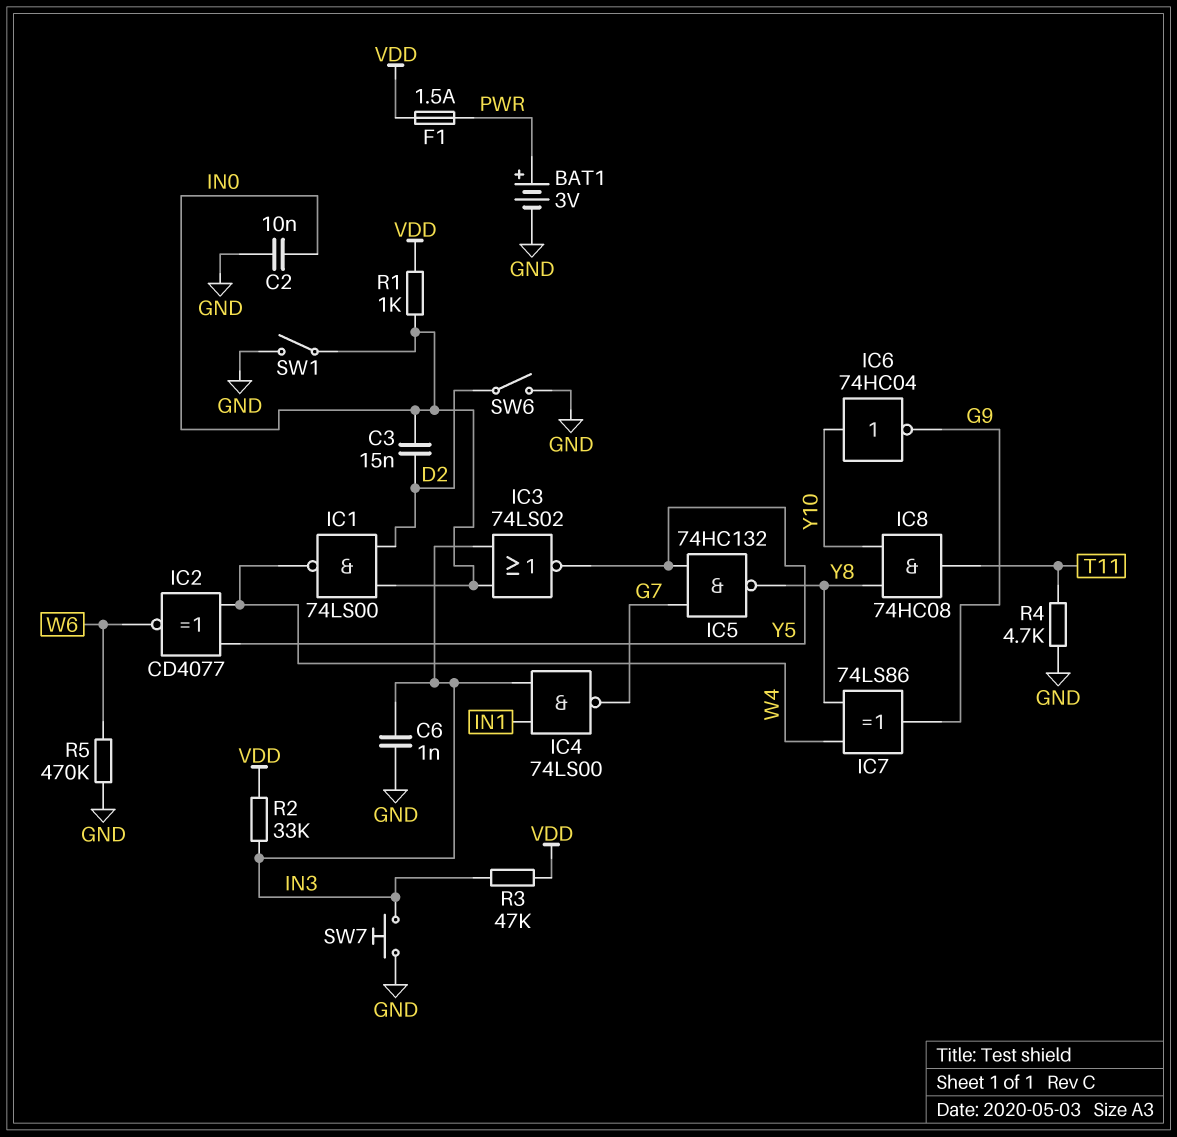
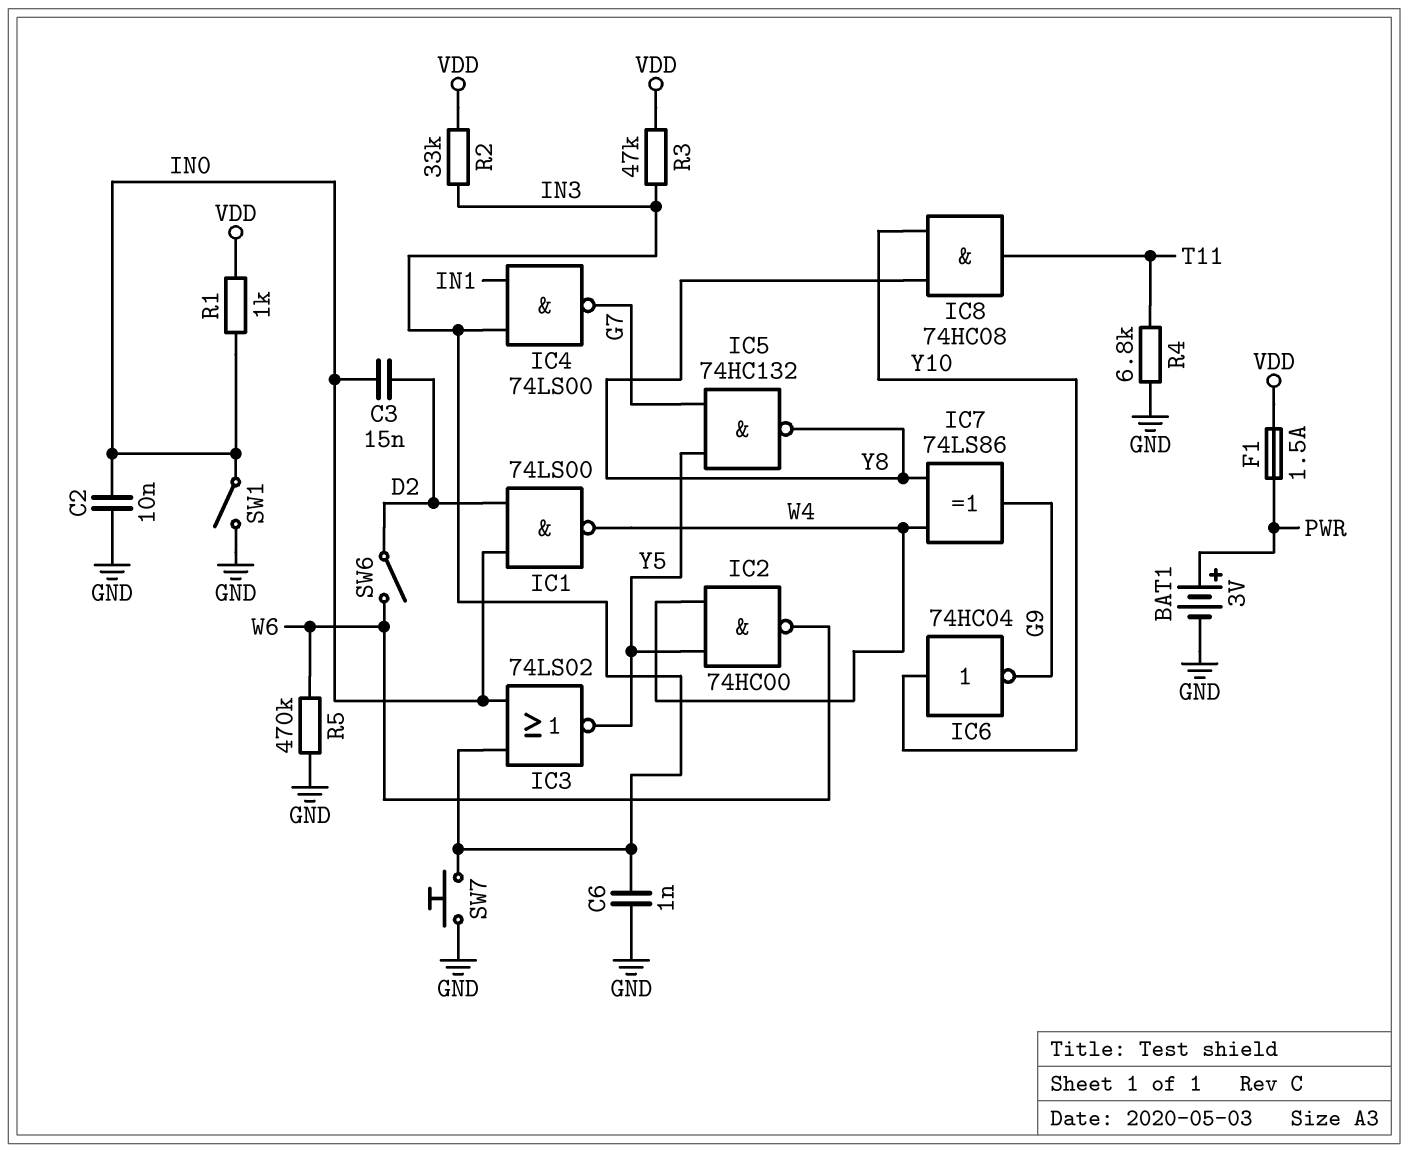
IC2: XNOR CD4077 (in W4, in Y5, out W6) -> NAND 74HC00 (in W4, in Y5, out W6)
R4: 4.7k (GND, T11) -> 6.8k (GND, T11)
SW6: switch (D2, GND) -> switch (D2, W6)

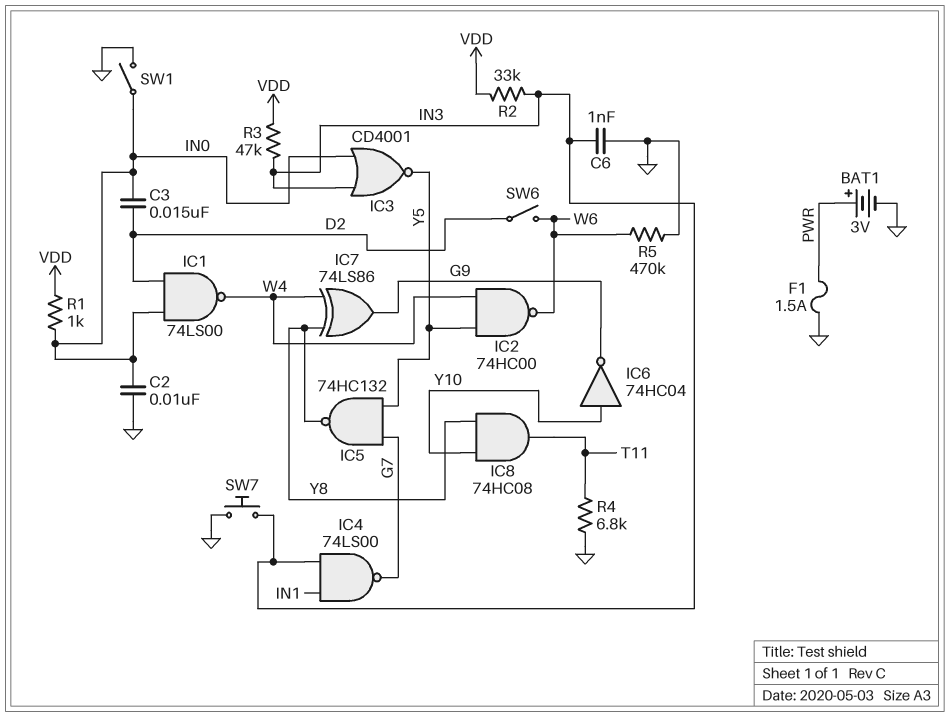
F1: 1.5A (PWR, VDD) -> 1.5A (GND, PWR)
IC3: NOR 74LS02 (in IN0, in IN3, out Y5) -> NOR CD4001 (in IN0, in IN3, out Y5)

